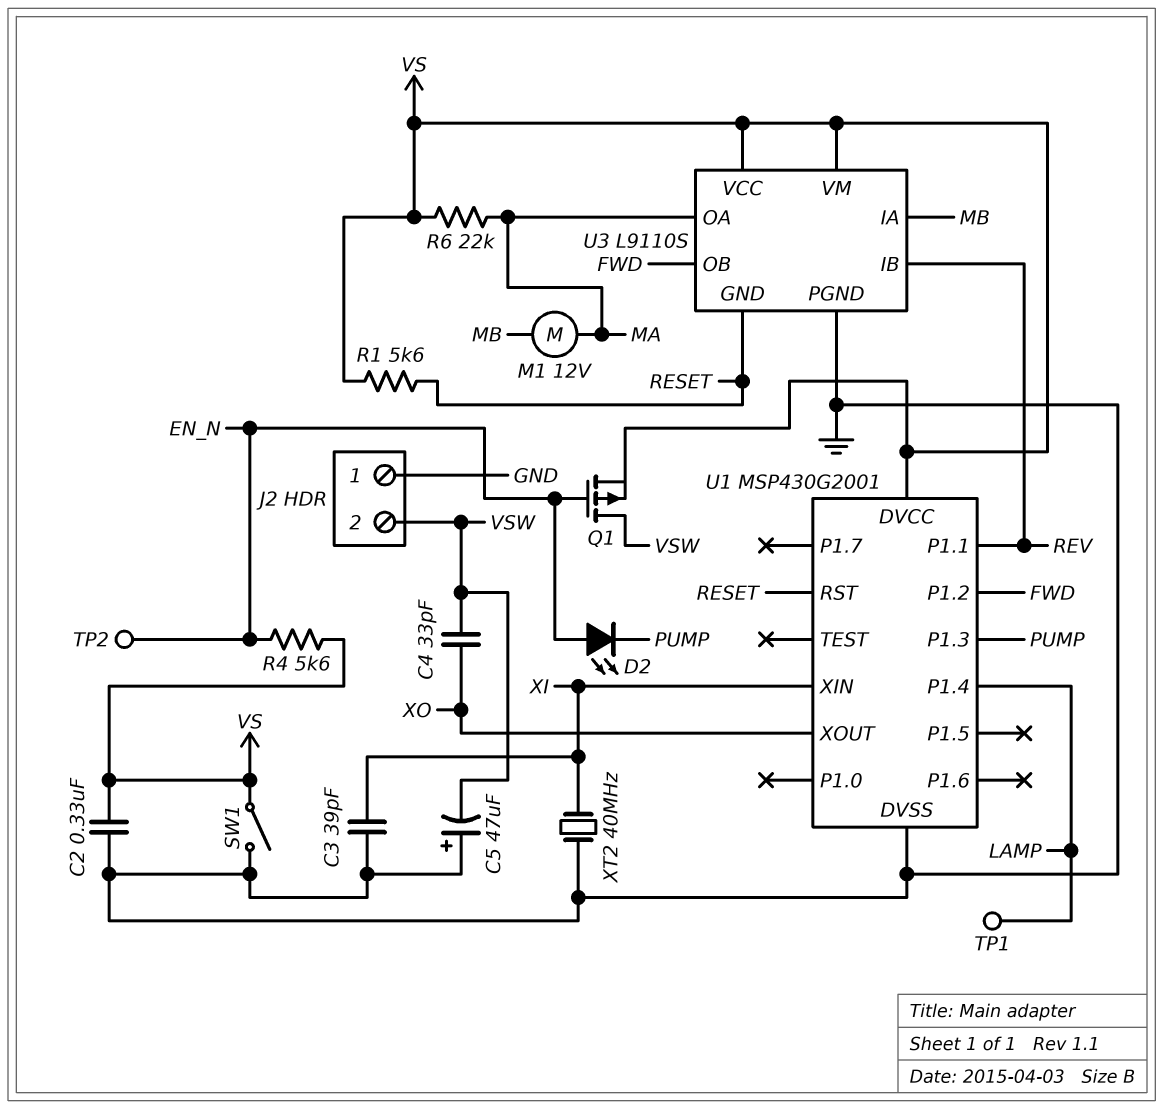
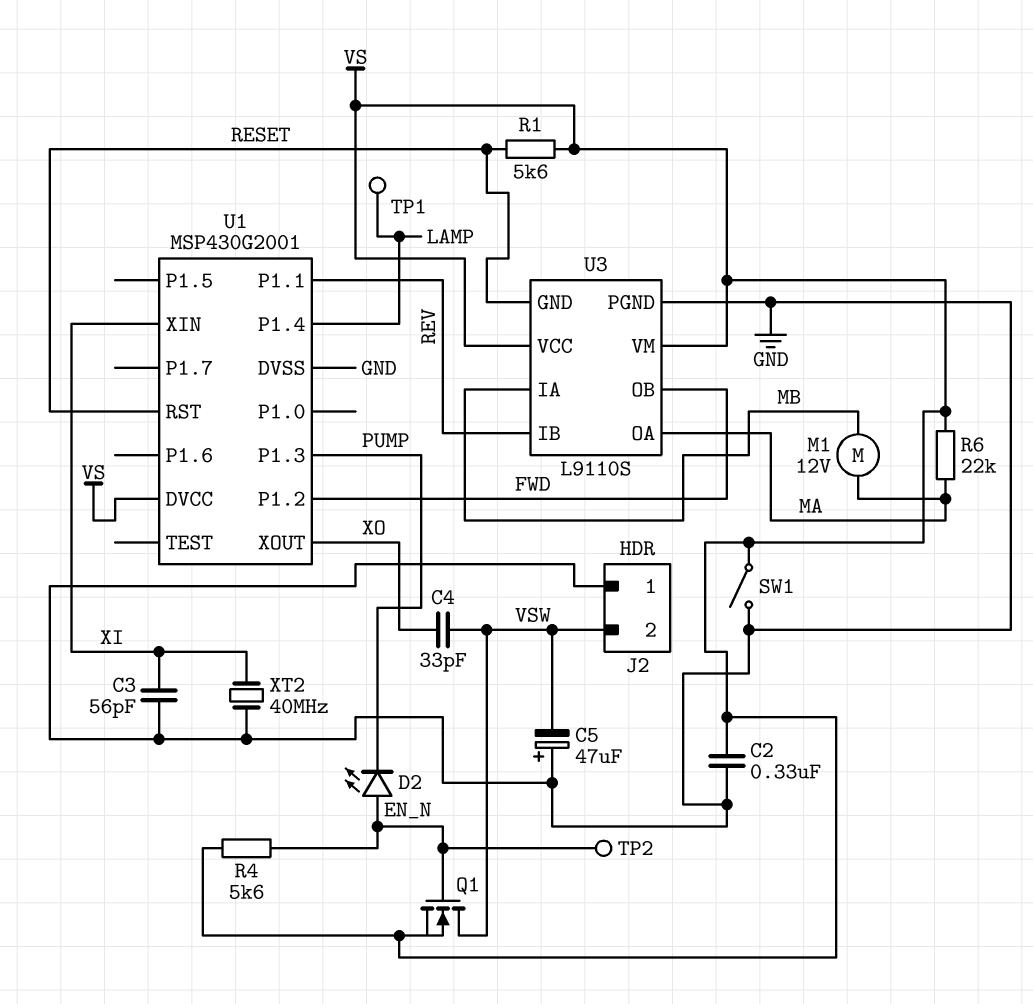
C3: 39pF (GND, XI) -> 56pF (GND, XI)
Q1: PMOS (G EN_N, D VSW, S VS) -> NMOS (G EN_N, D VSW, S VS)

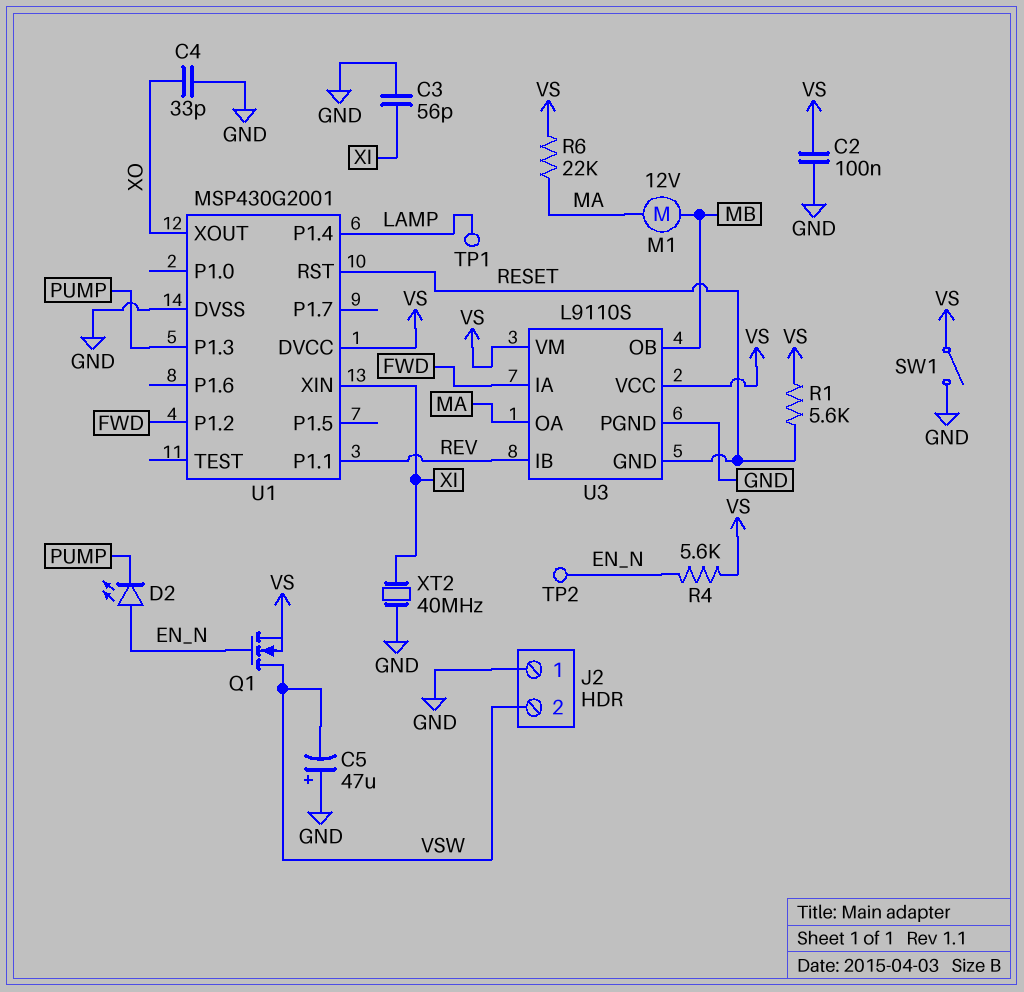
C2: 330nF (GND, VS) -> 100nF (GND, VS)
C4: 33pF (VSW, XO) -> 33pF (GND, XO)
U3 pin IA: MB -> FWD
U3 pin OB: FWD -> MB

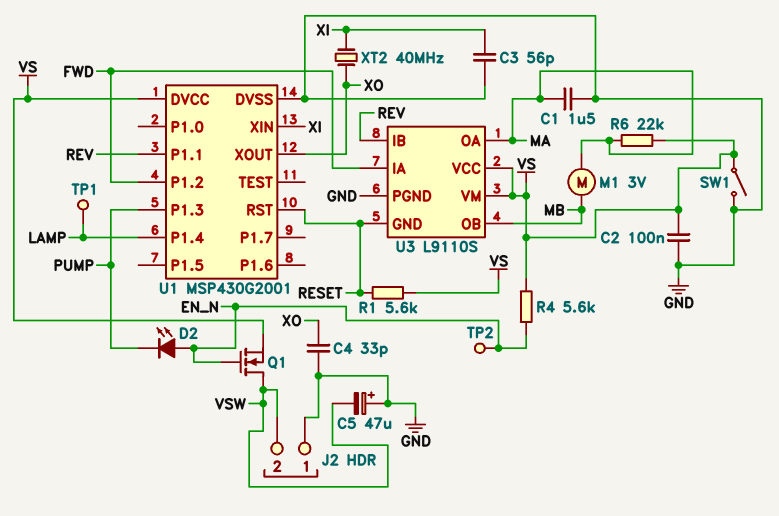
C1: none -> 1.5uF (GND, MA)
M1: motor 12V (MA, MB) -> motor 3V (MA, MB)
XT2: 40MHz (GND, XI) -> 40MHz (XI, XO)

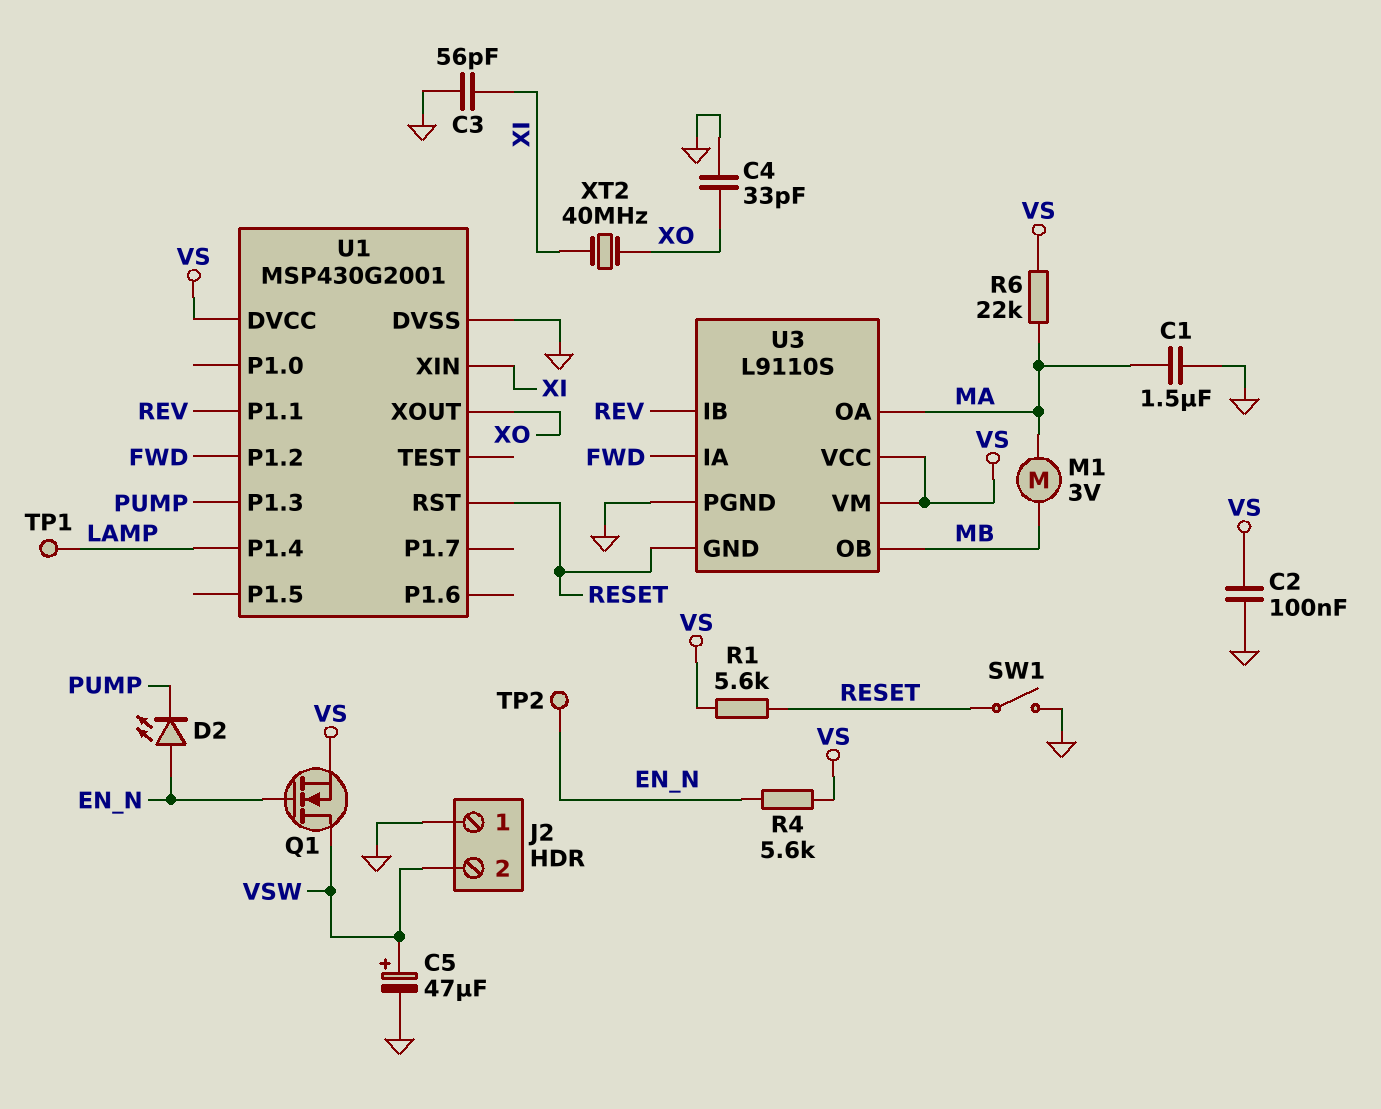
C5: 47uF (plus GND, minus VSW) -> 47uF (plus VSW, minus GND)
SW1: switch (GND, VS) -> switch (GND, RESET)

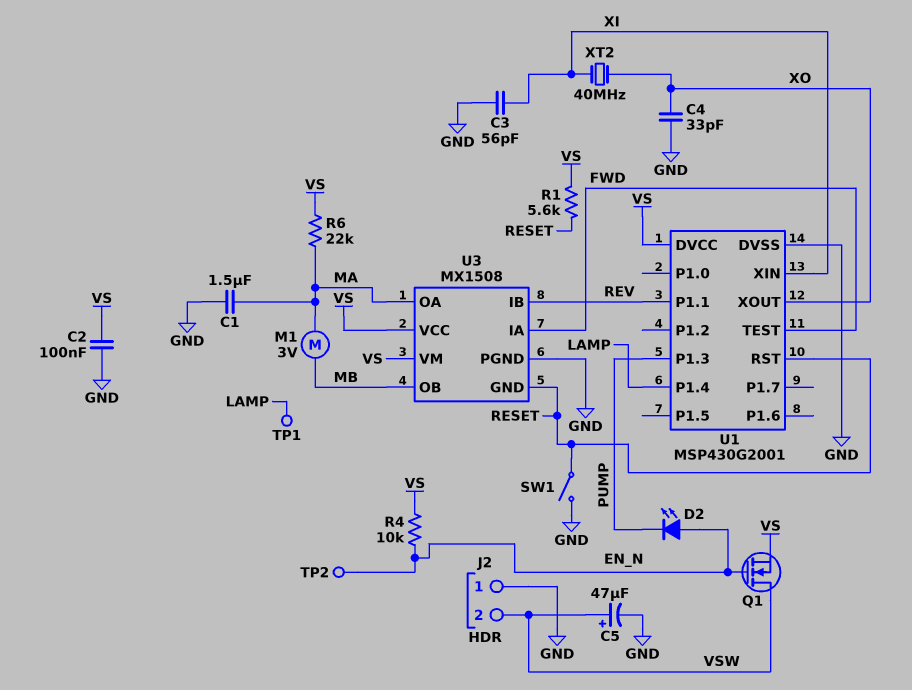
R4: 5.6k (EN_N, VS) -> 10k (EN_N, VS)
U1 pin P1.2: FWD -> none
U1 pin TEST: none -> FWD
U3: L9110S -> MX1508

